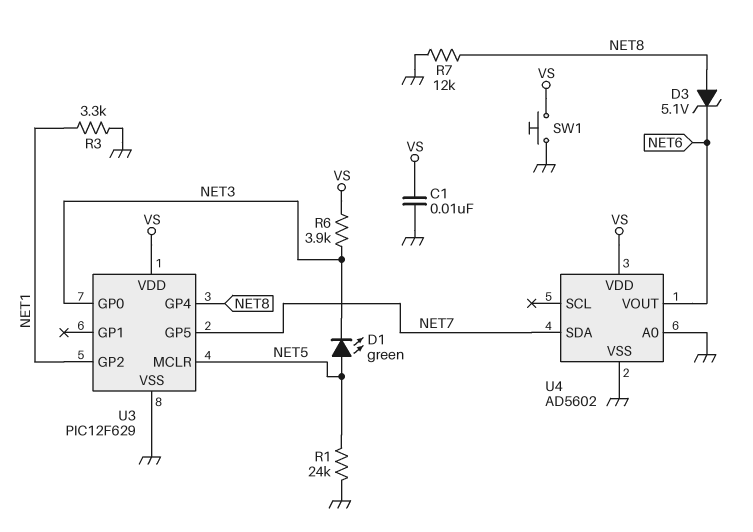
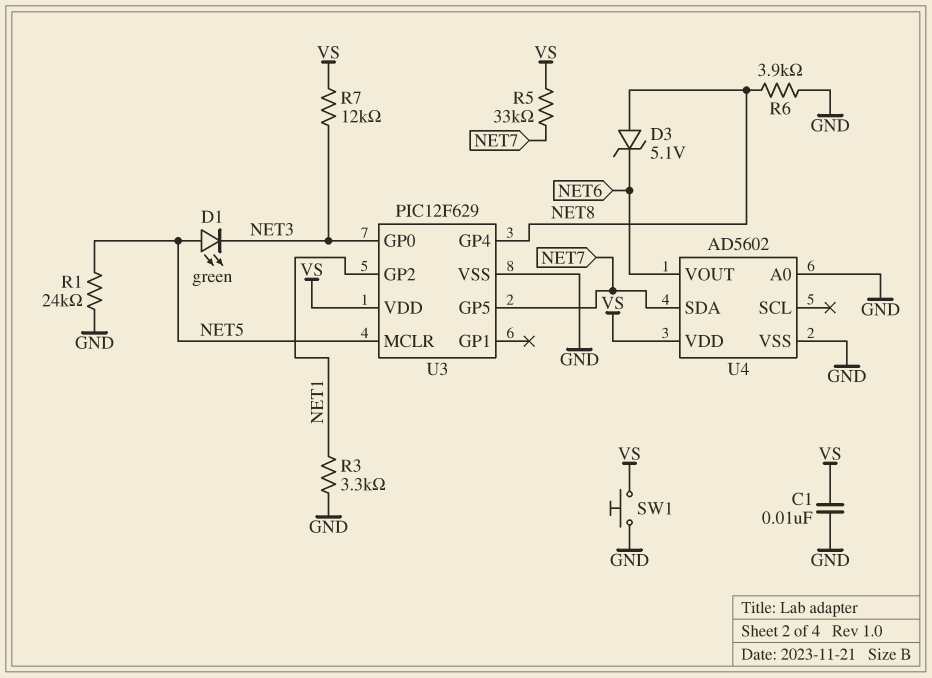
R5: none -> 33k (NET7, VS)
R6: 3.9k (NET3, VS) -> 3.9k (GND, NET8)
R7: 12k (GND, NET8) -> 12k (NET3, VS)

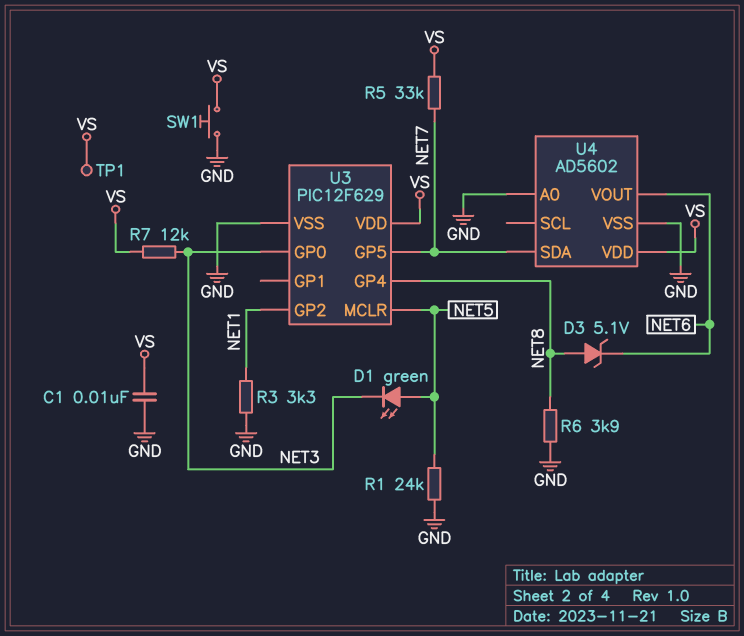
TP1: none -> test point (VS)

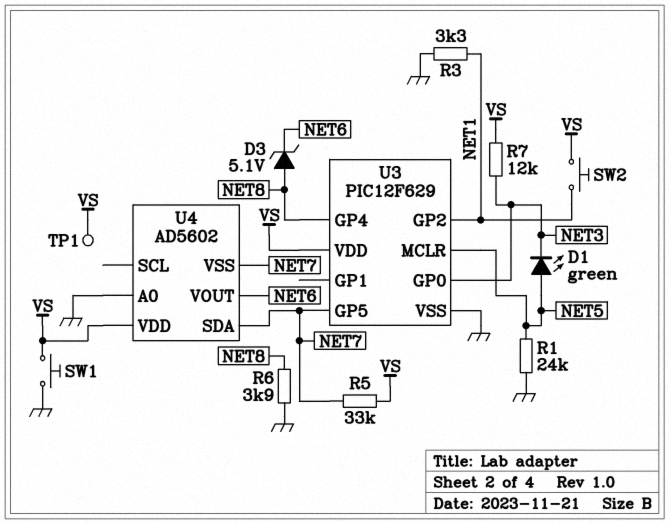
C1: 10nF (GND, VS) -> none
SW2: none -> button (NET1, VS)
U4 pin VSS: GND -> NET7

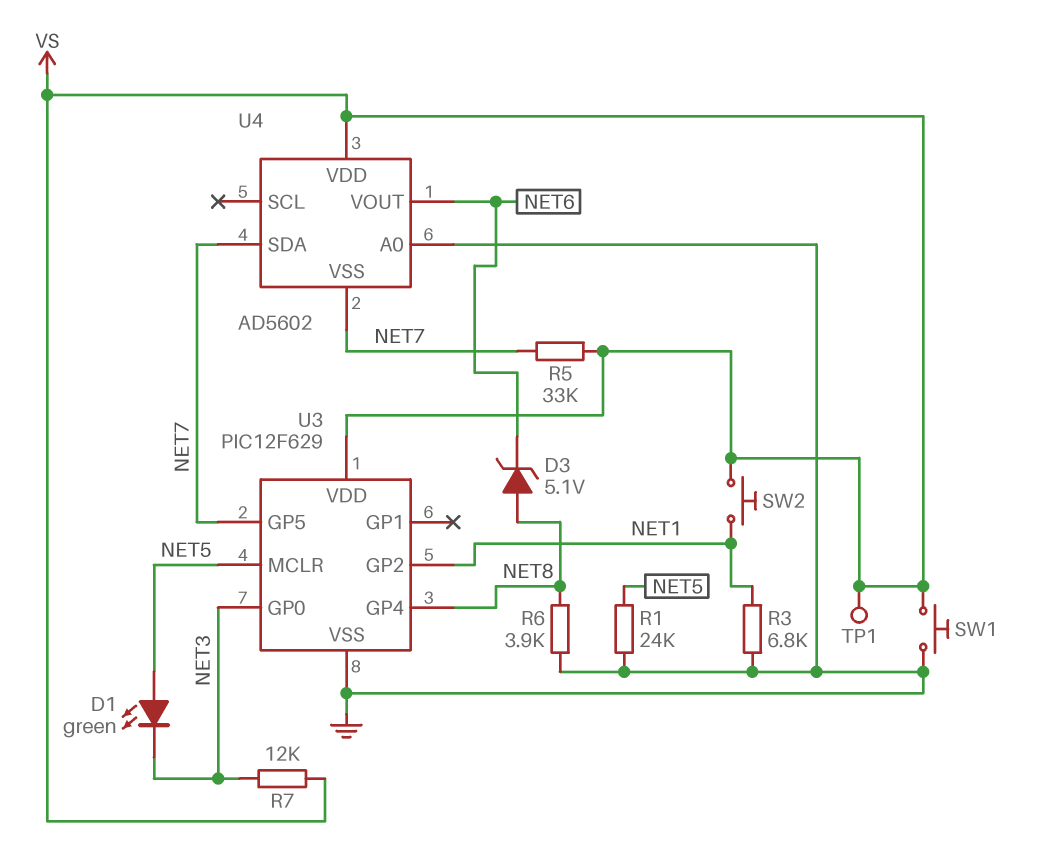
R3: 3.3k (GND, NET1) -> 6.8k (GND, NET1)

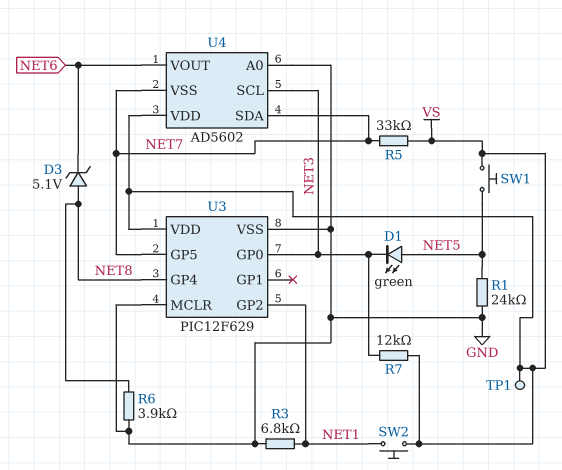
SW1: button (GND, VS) -> button (NET5, VS)
U3 pin MCLR: NET5 -> GND
U4 pin SCL: none -> NET3

